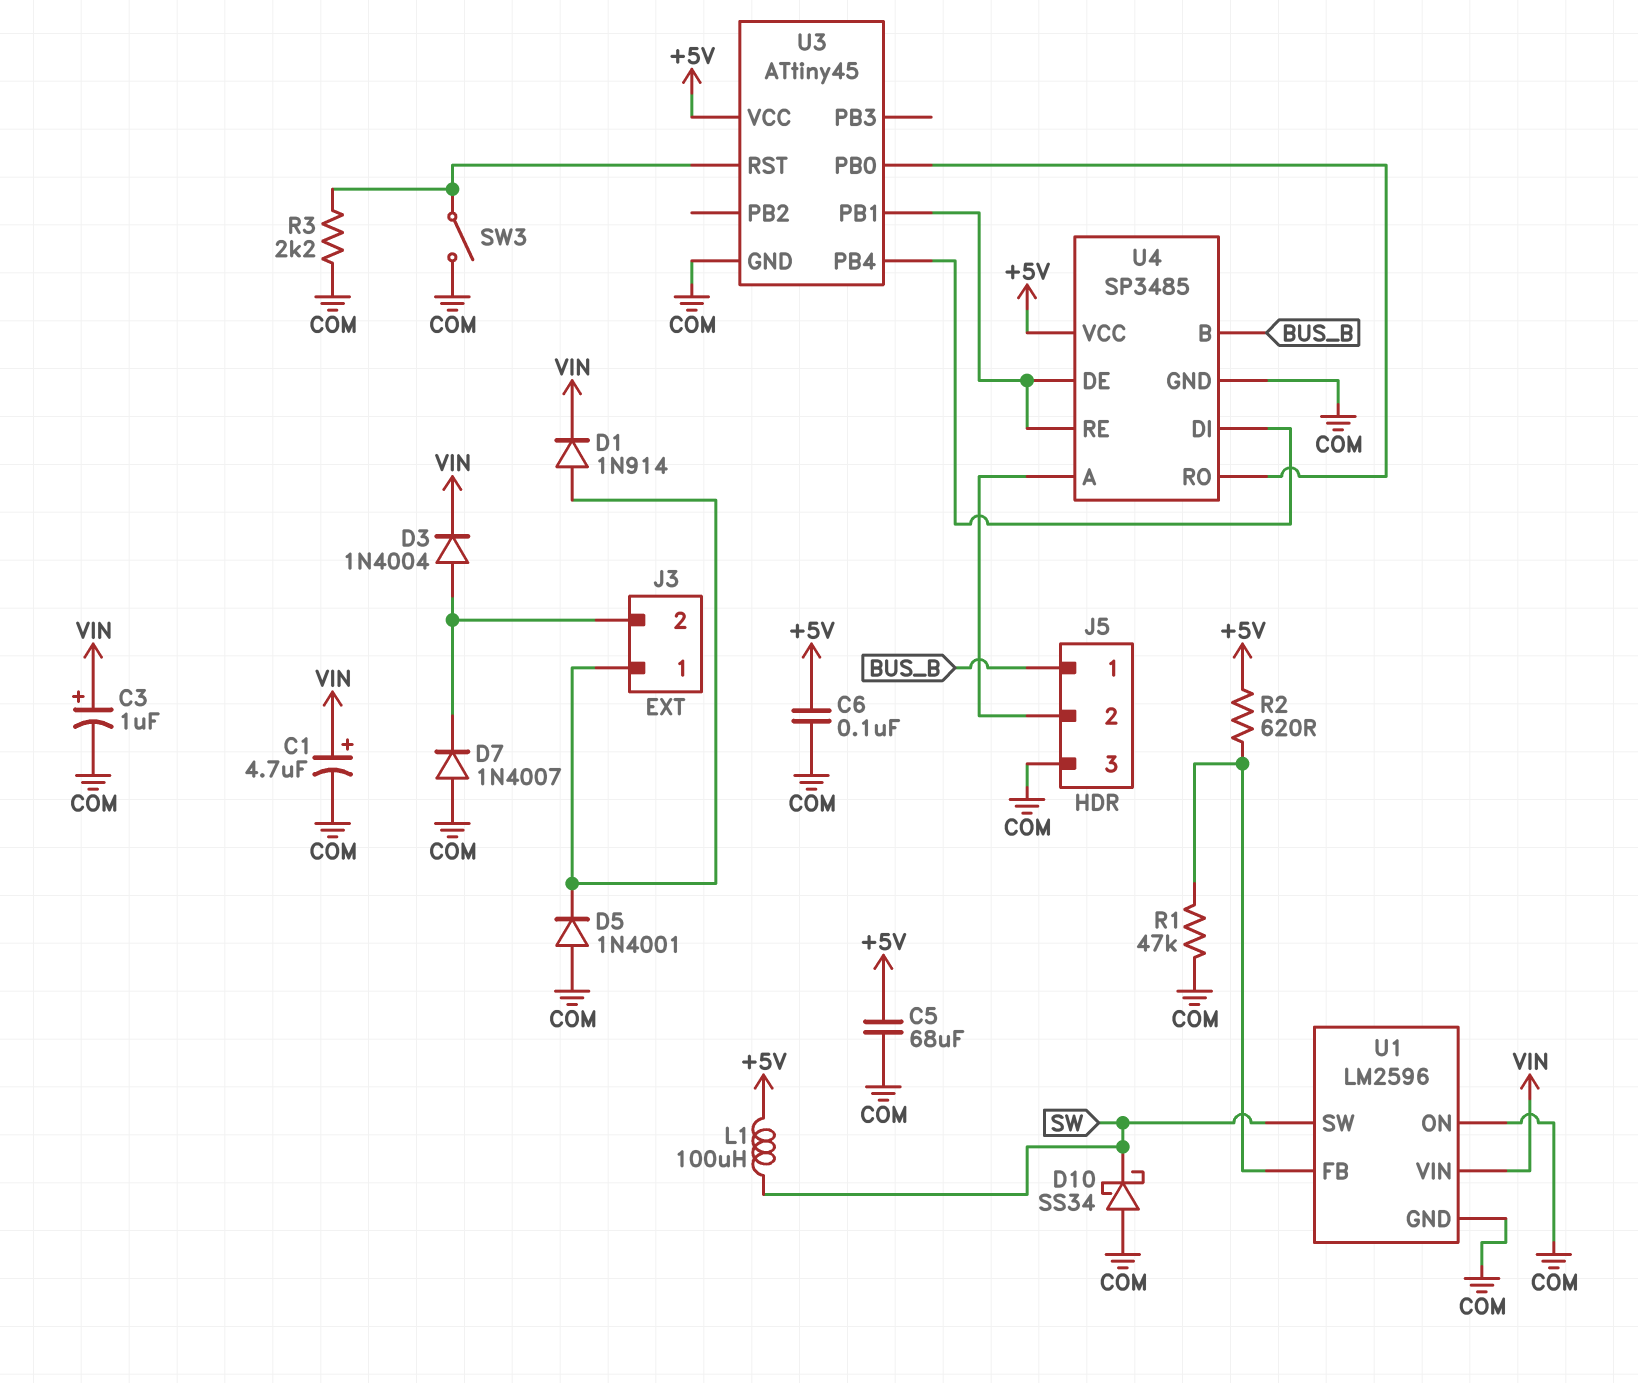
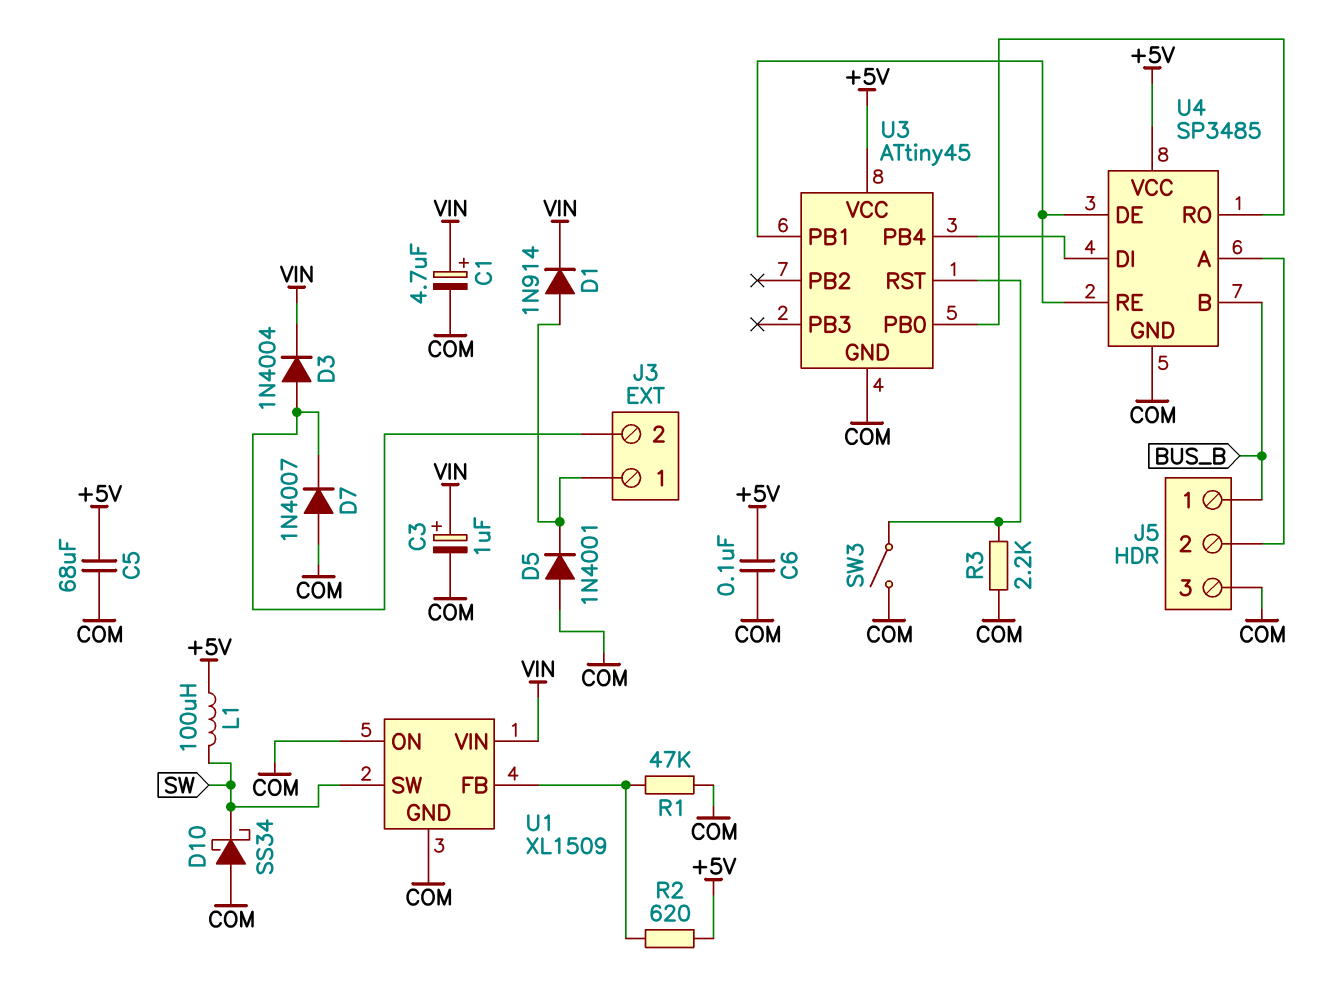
U1: LM2596 -> XL1509

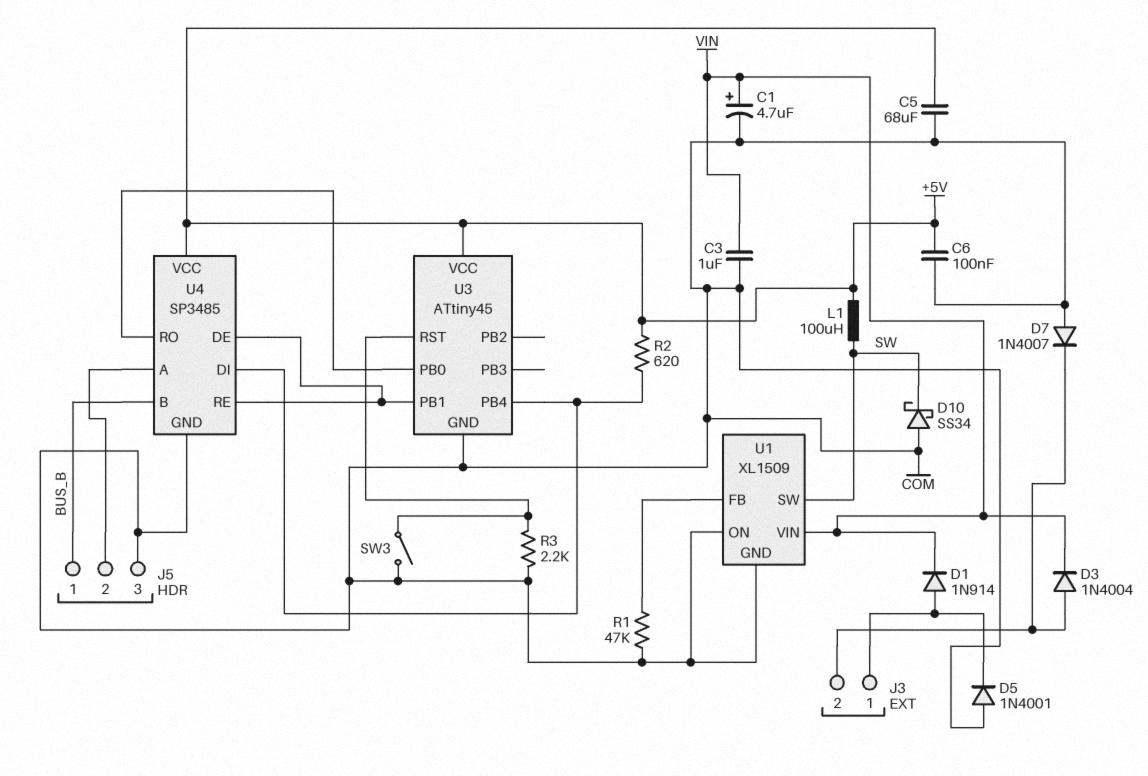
C3: 1uF (plus VIN, minus COM) -> 1uF (COM, VIN)
R2: 620 (+5V, U1/FB) -> 620 (+5V, U3/PB4)

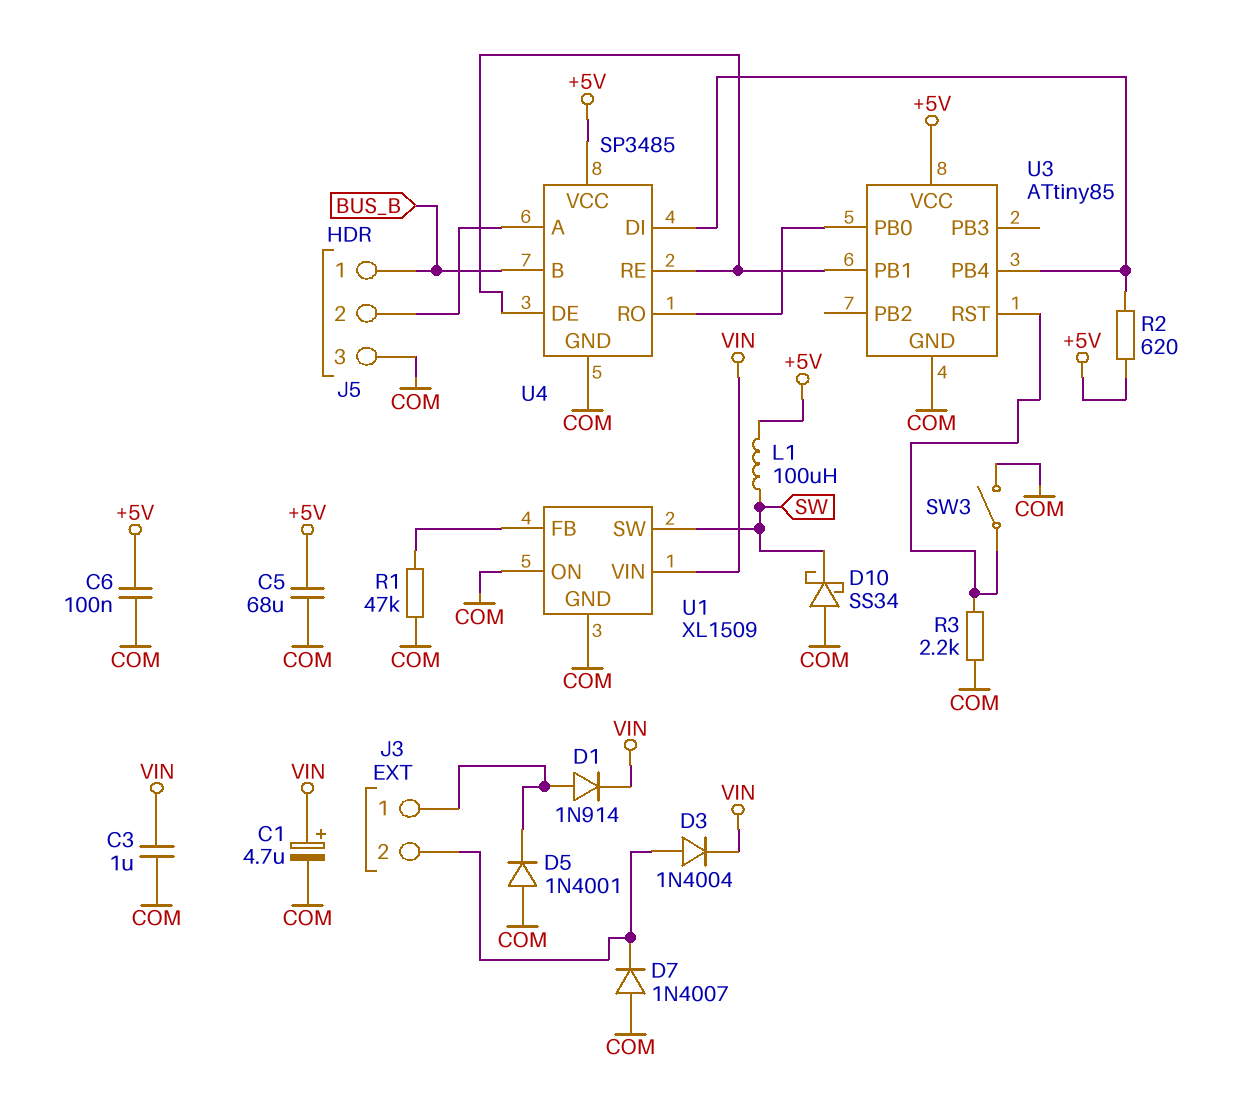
U3: ATtiny45 -> ATtiny85

